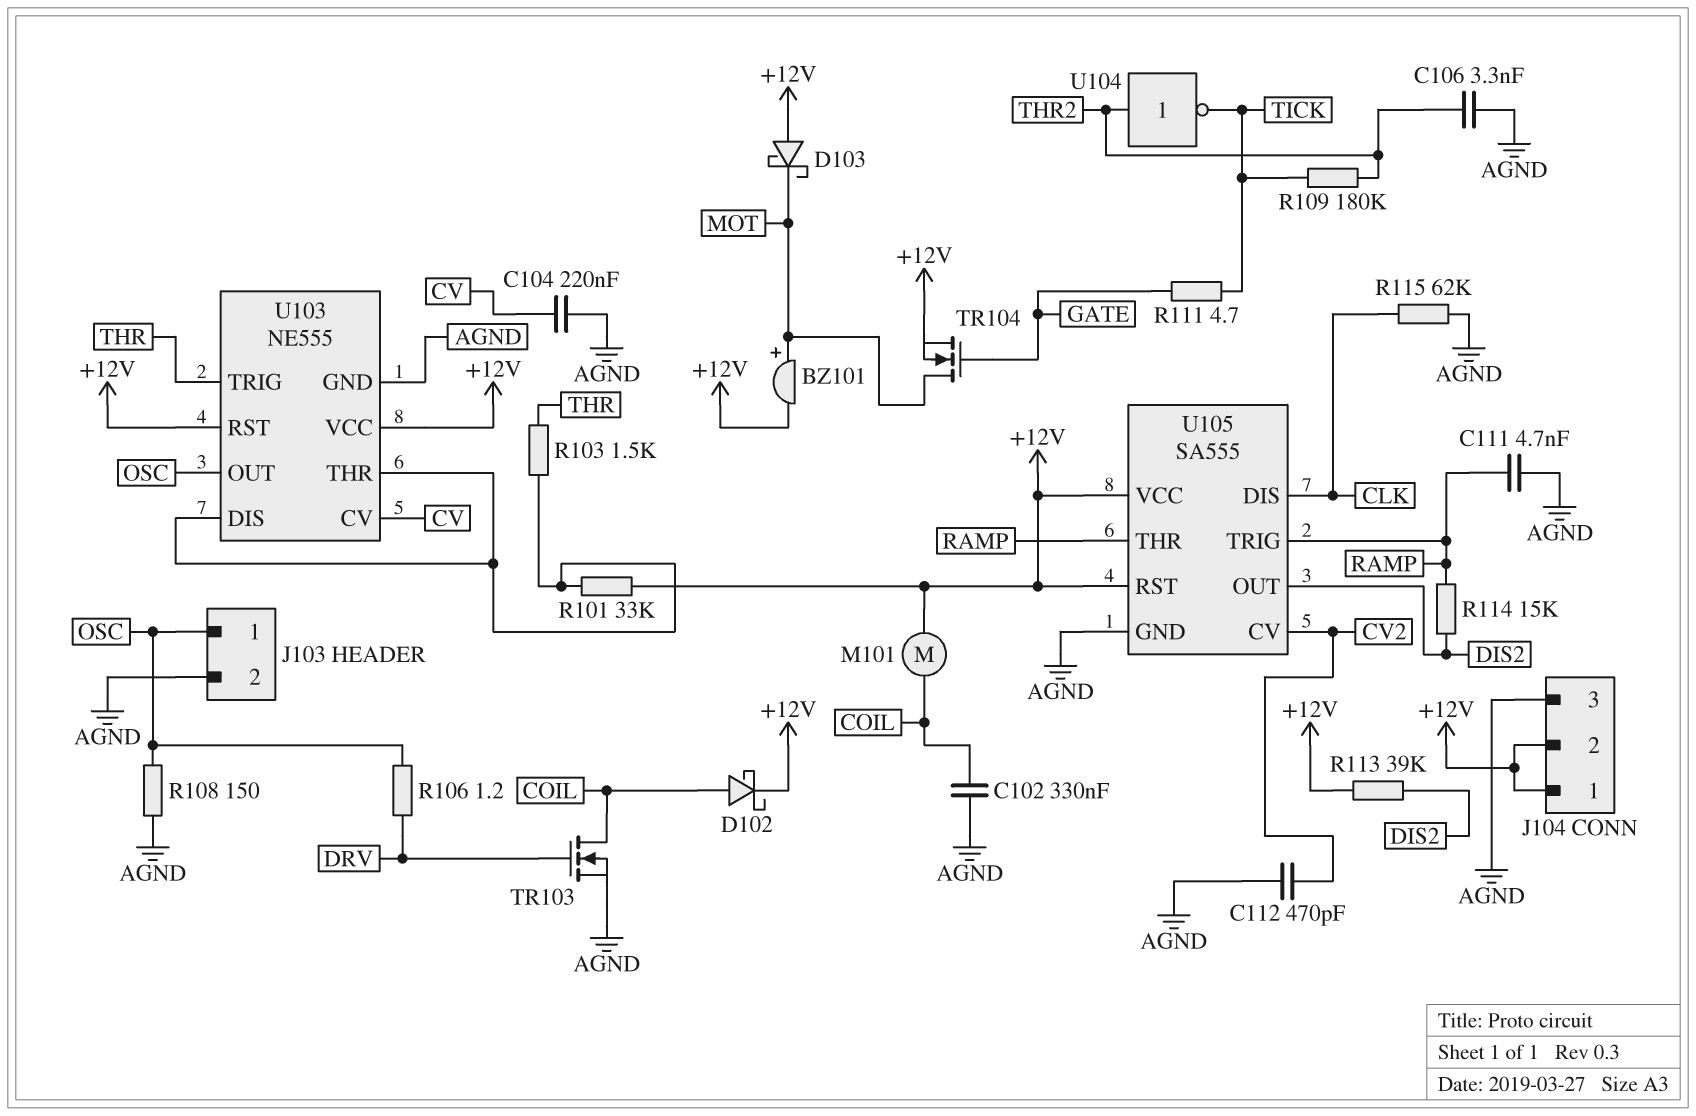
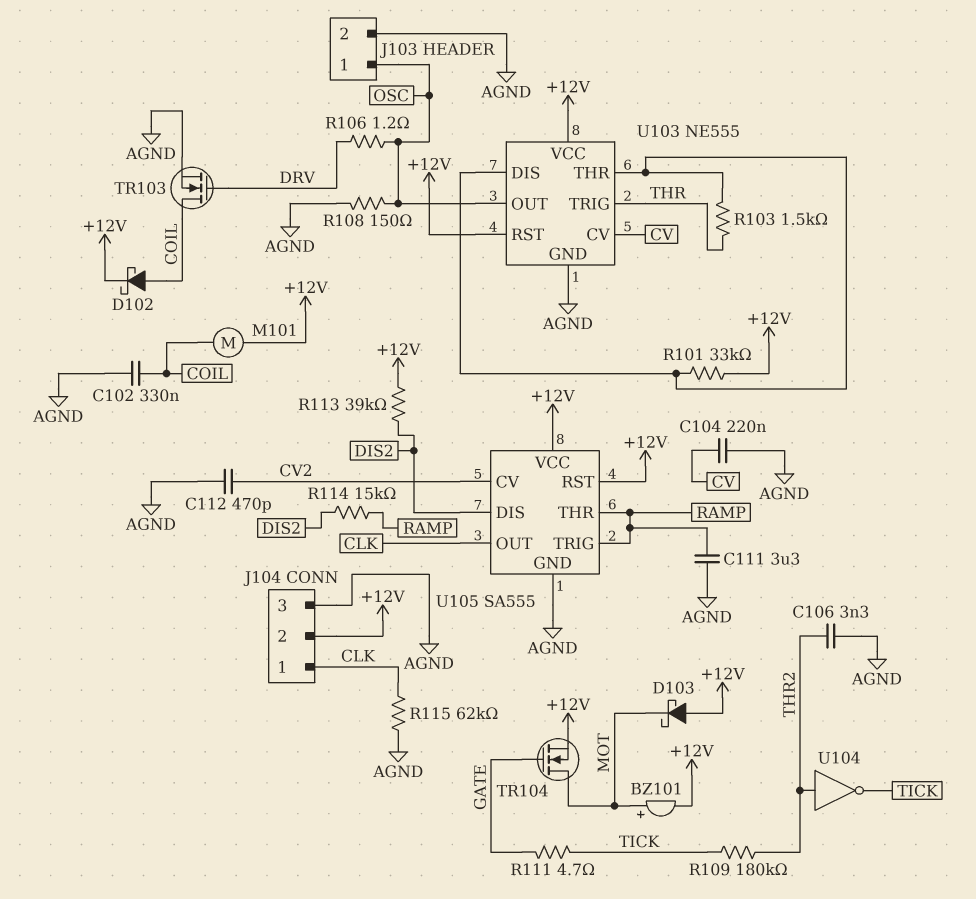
C111: 4.7nF (AGND, RAMP) -> 3.3uF (AGND, RAMP)
J104 pin 1: +12V -> CLK
U105 pin DIS: CLK -> DIS2
U105 pin OUT: DIS2 -> CLK

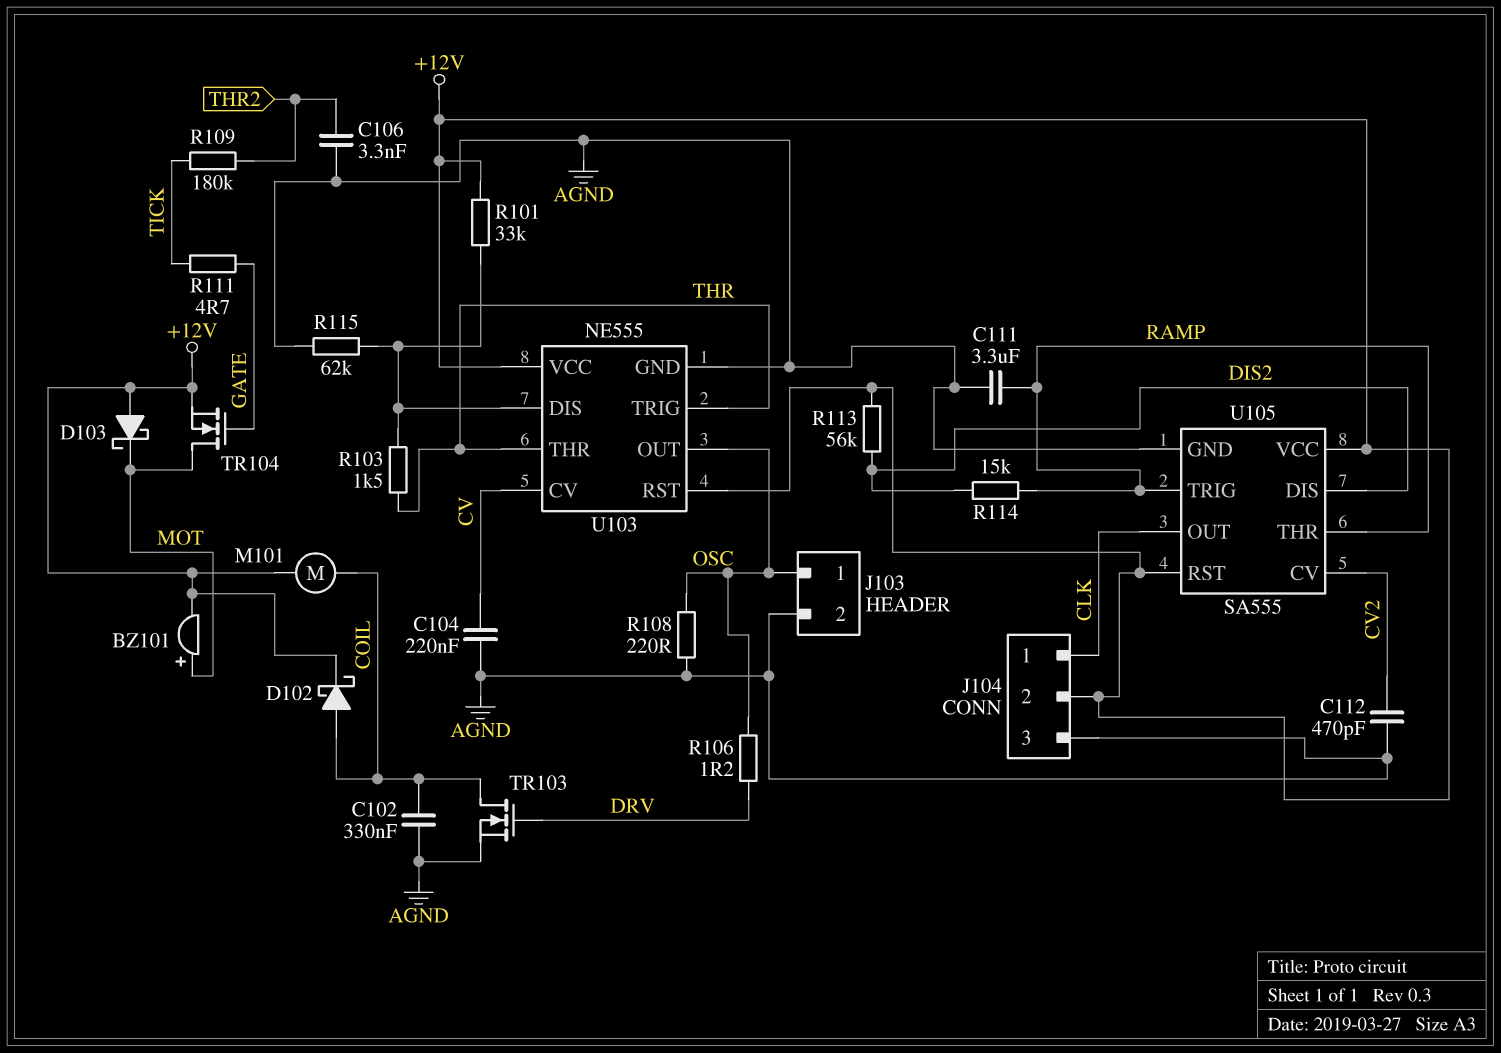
R108: 150 (AGND, OSC) -> 220 (AGND, OSC)
R113: 39k (+12V, DIS2) -> 56k (+12V, DIS2)
R115: 62k (AGND, CLK) -> 62k (AGND, U103/DIS)
U103 pin THR: U103/DIS -> THR
U104: NOT (in THR2, out TICK) -> none

